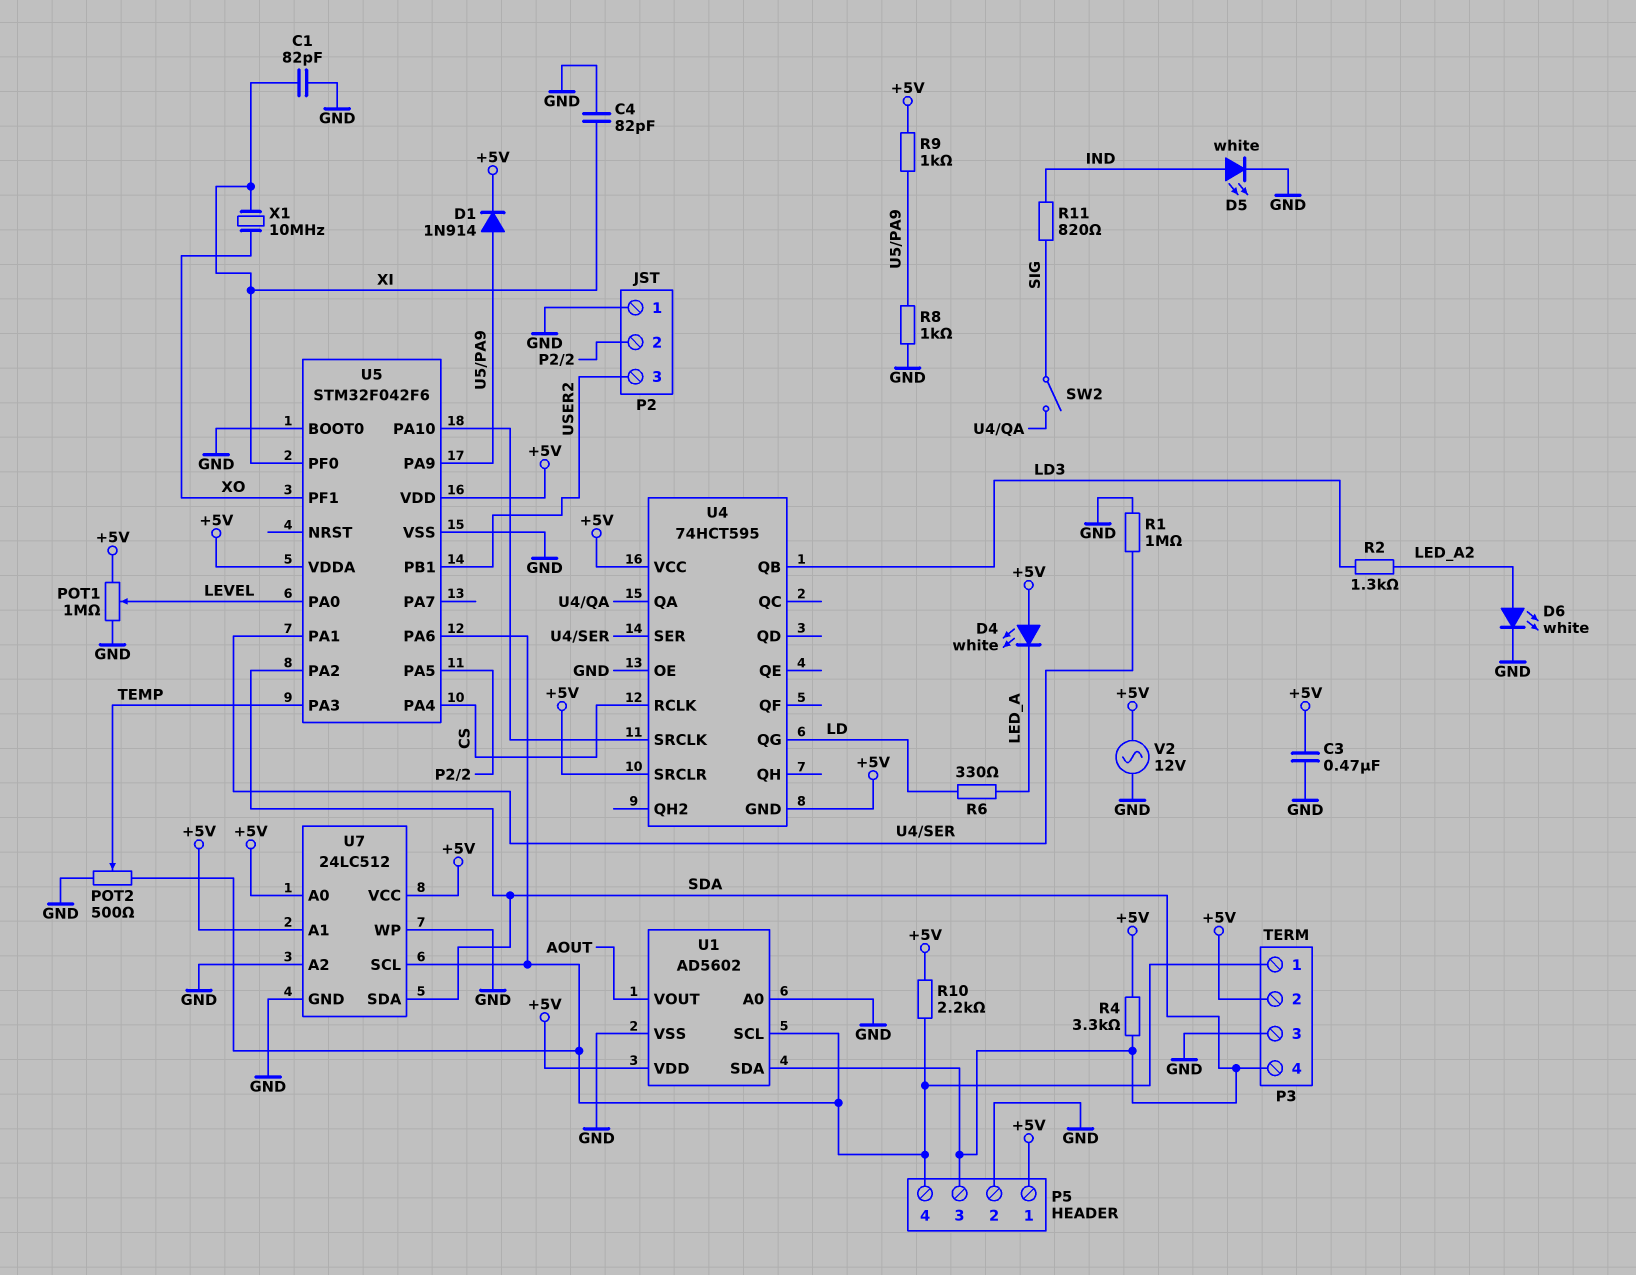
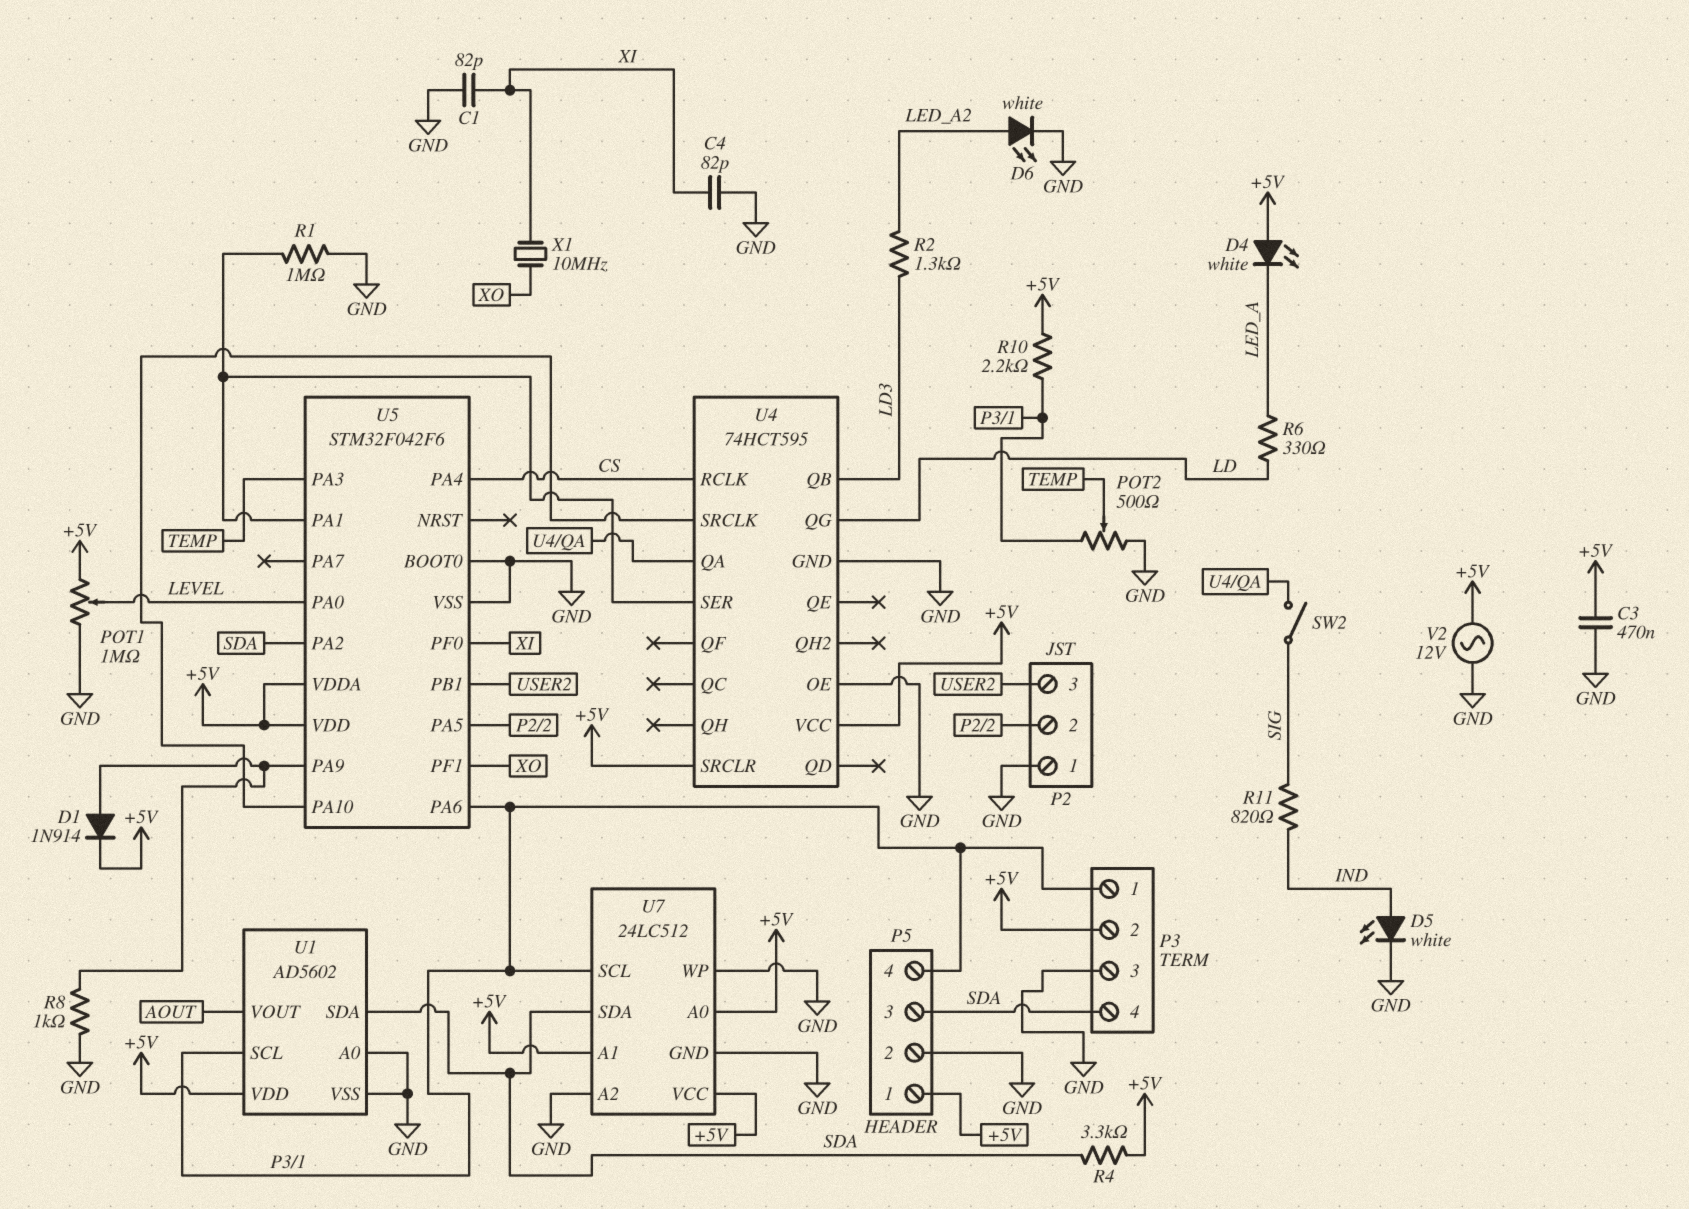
R9: 1k (+5V, U5/PA9) -> none
U4 pin GND: +5V -> GND

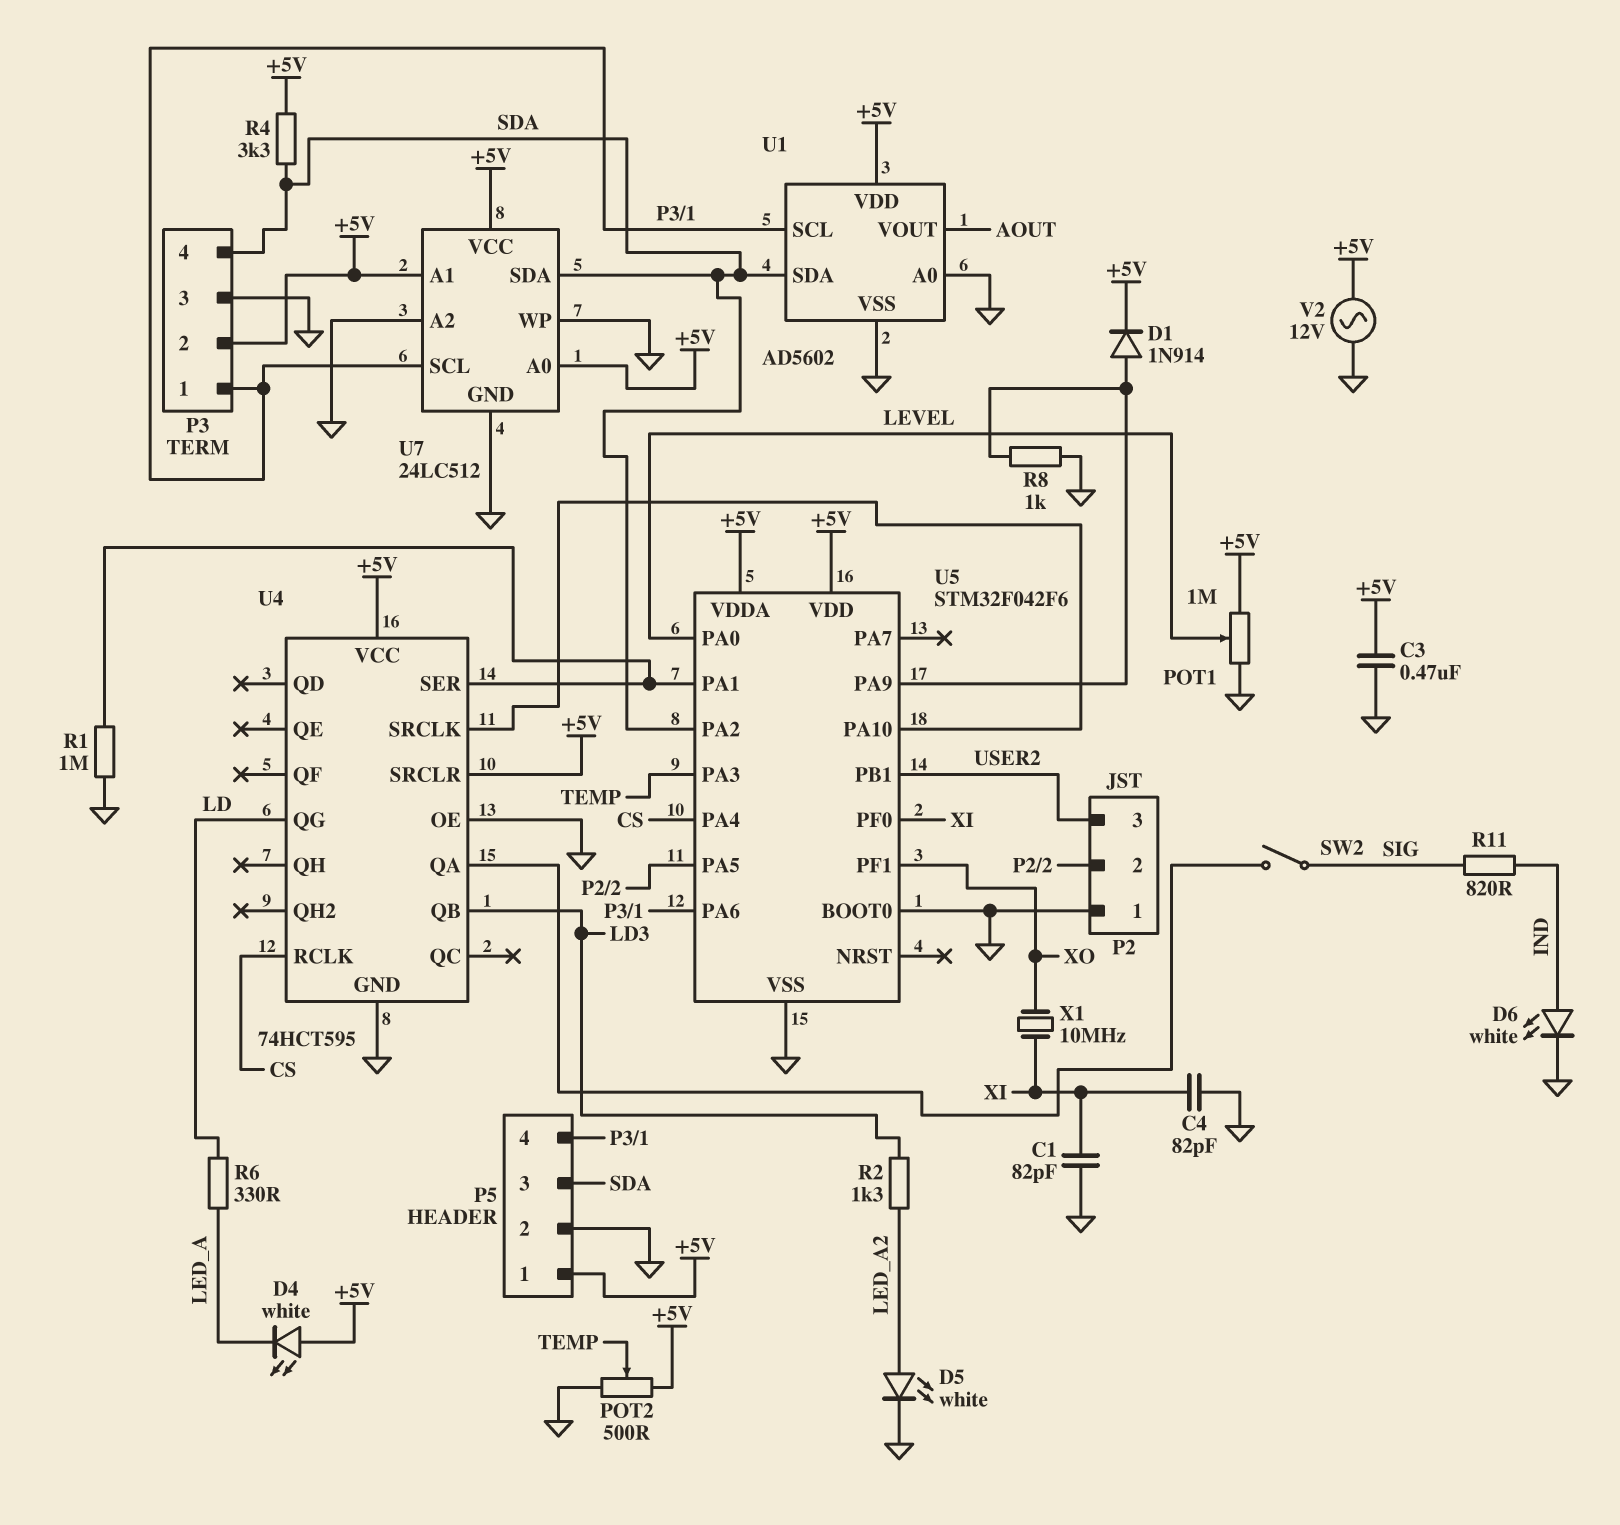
D5: LED white (A IND, K GND) -> LED white (A LED_A2, K GND)
D6: LED white (A LED_A2, K GND) -> LED white (A IND, K GND)
POT2: 500 (GND, P3/1, wiper TEMP) -> 500 (+5V, GND, wiper TEMP)
R10: 2.2k (+5V, P3/1) -> none

